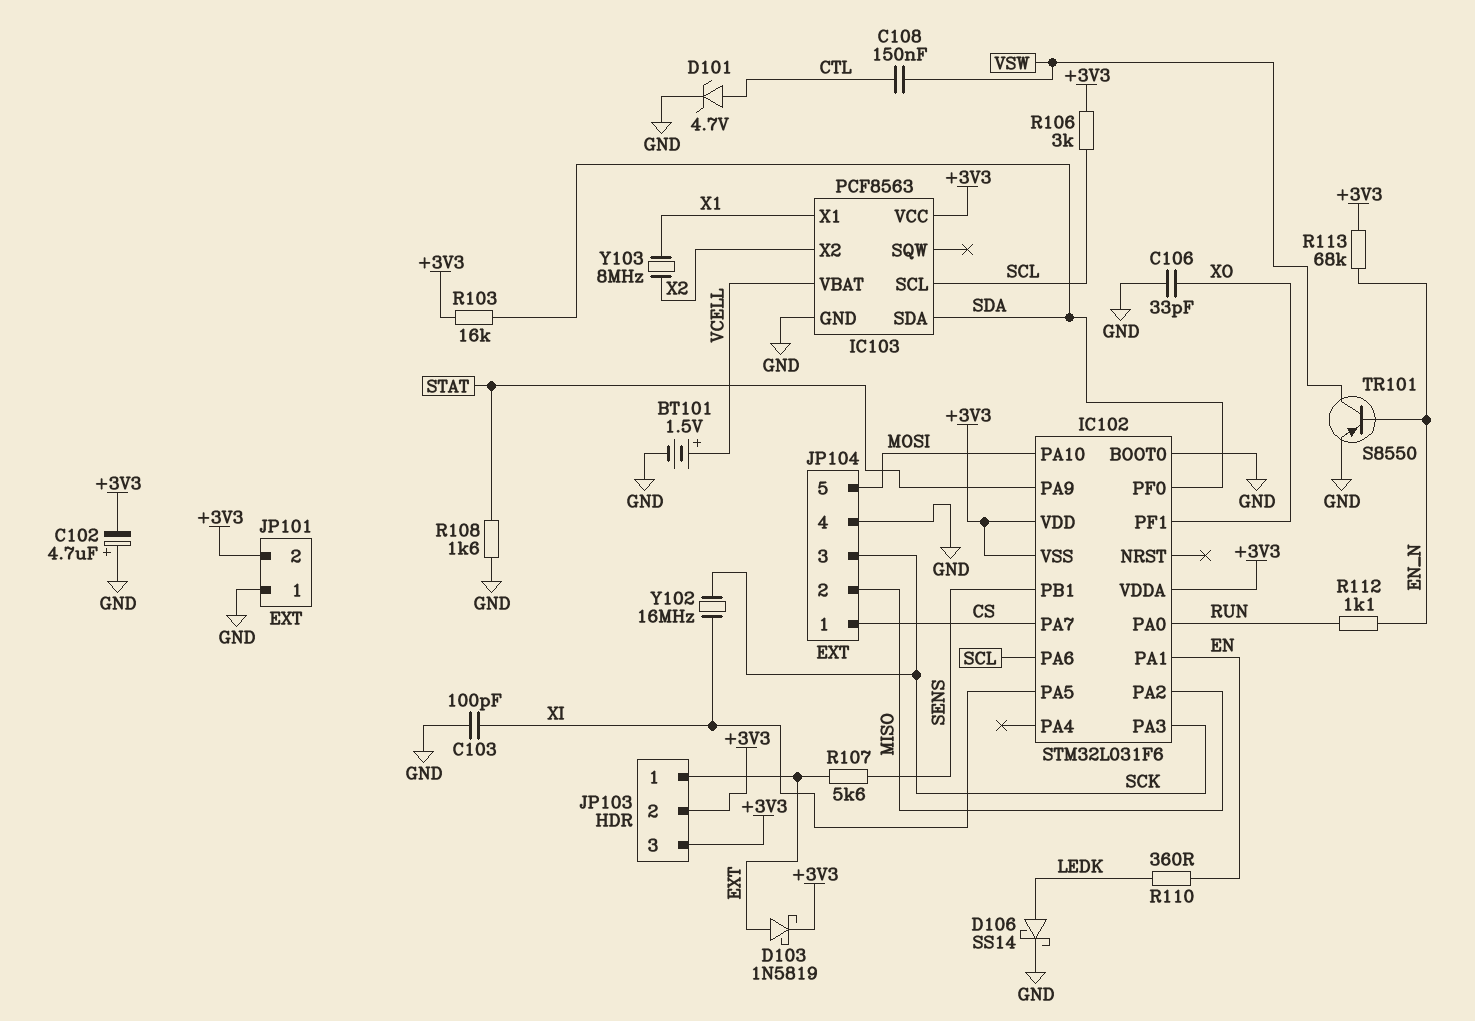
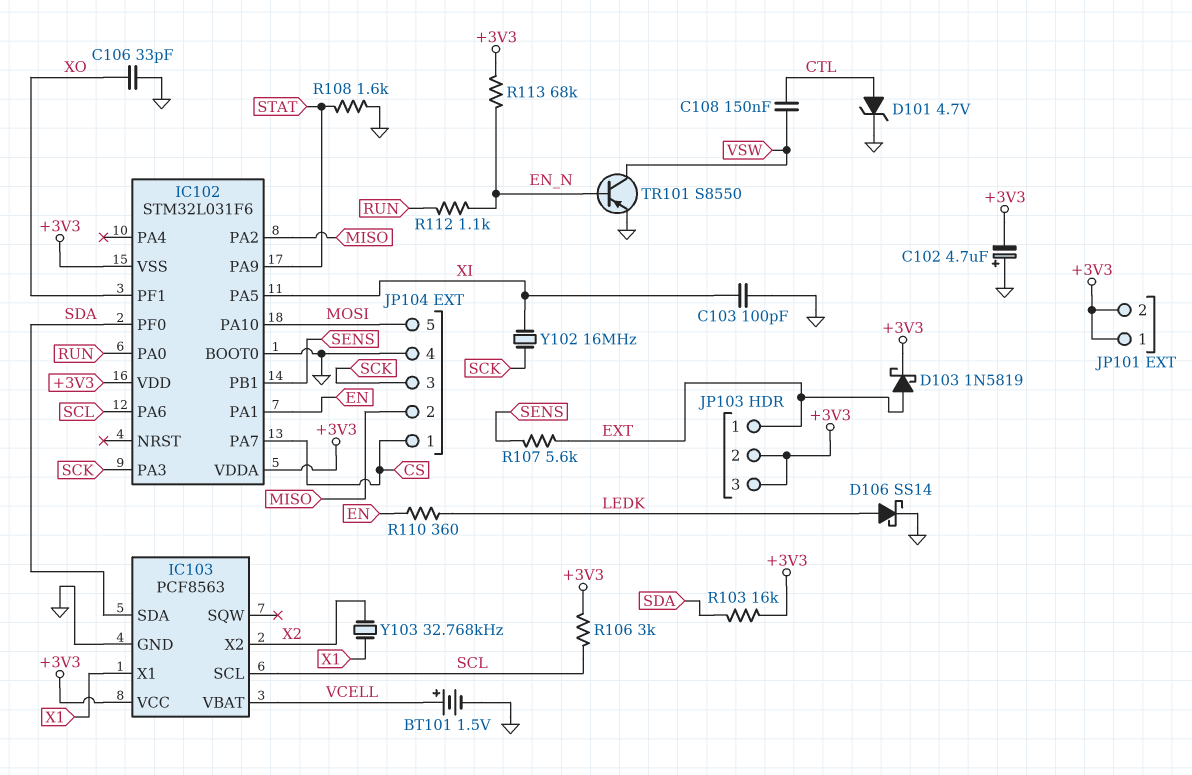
JP101 pin 1: GND -> +3V3
Y103: 8MHz (X1, X2) -> 32.768kHz (X1, X2)

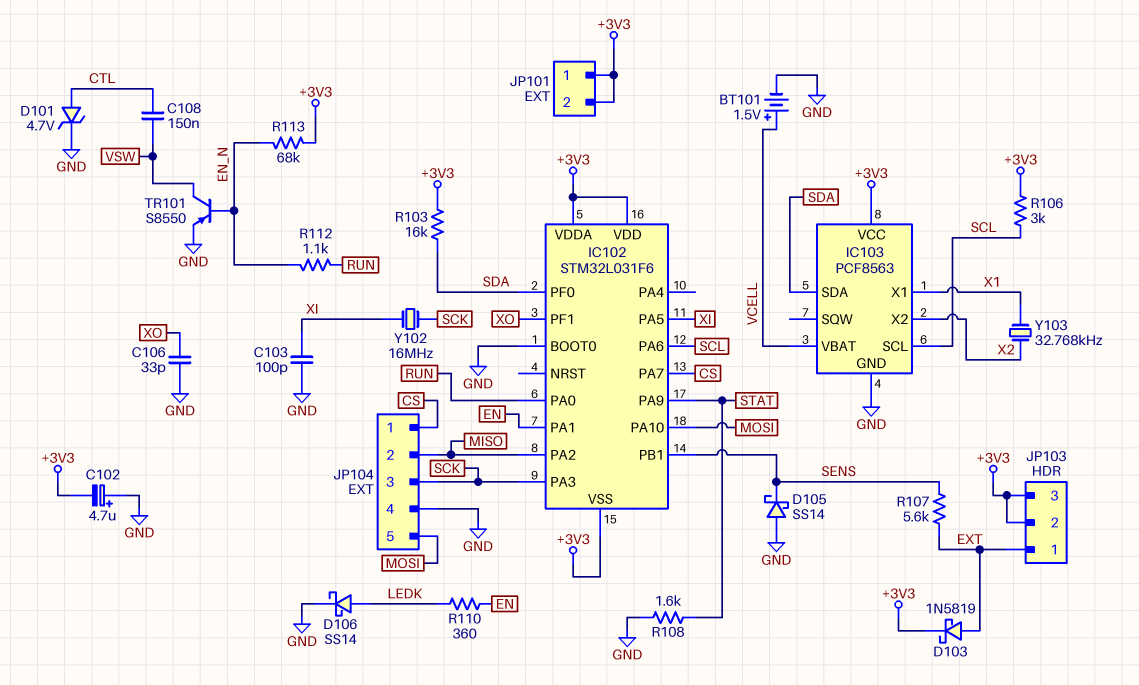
D105: none -> schottky SS14 (A GND, K SENS)

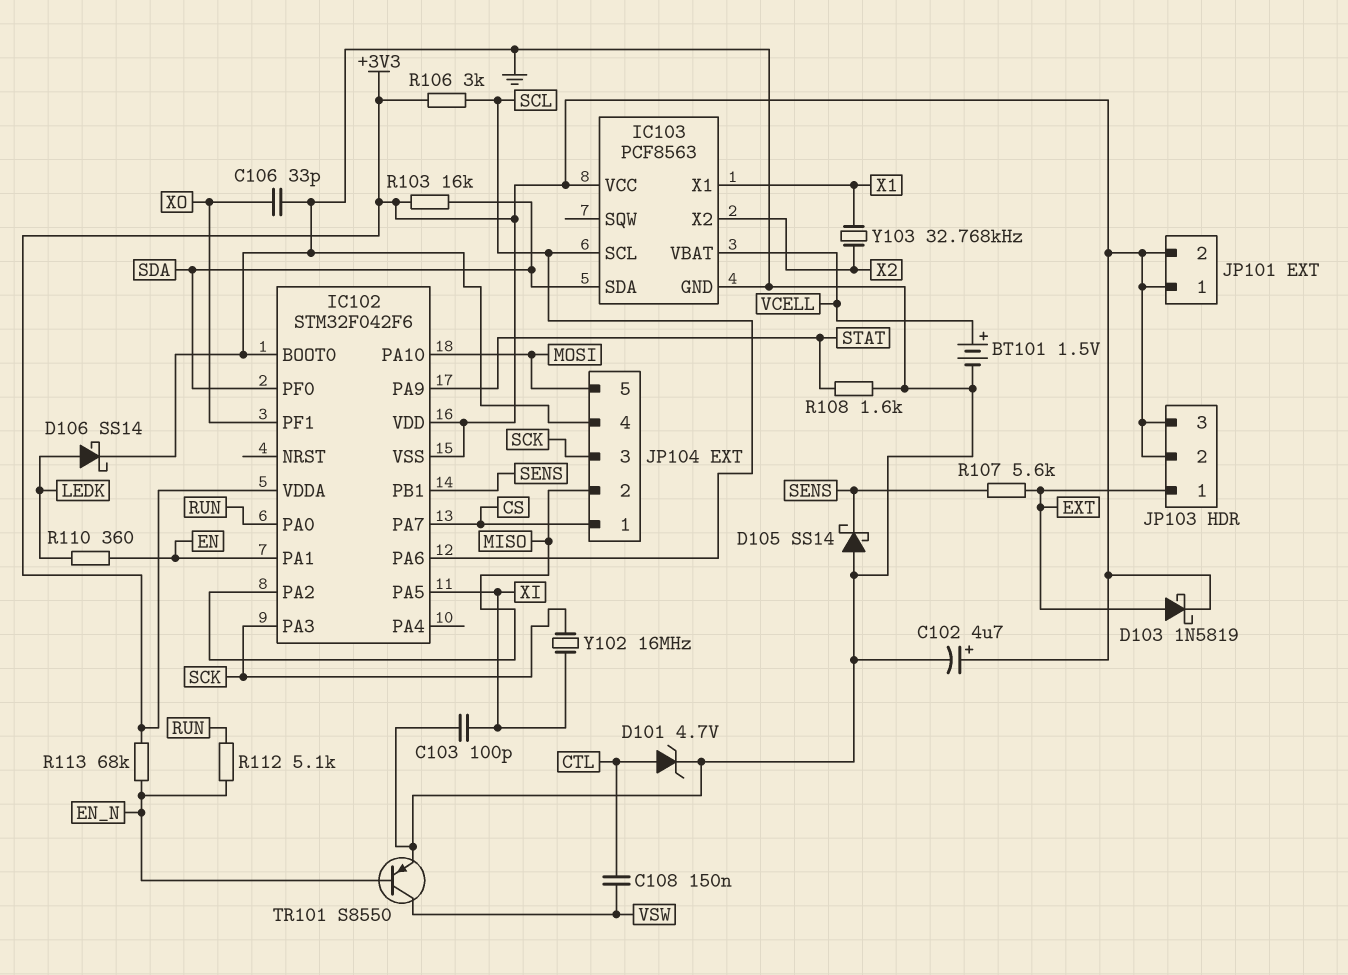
C102: 4.7uF (plus GND, minus +3V3) -> 4.7uF (plus +3V3, minus GND)
IC102: STM32L031F6 -> STM32F042F6
R112: 1.1k (EN_N, RUN) -> 5.1k (EN_N, RUN)

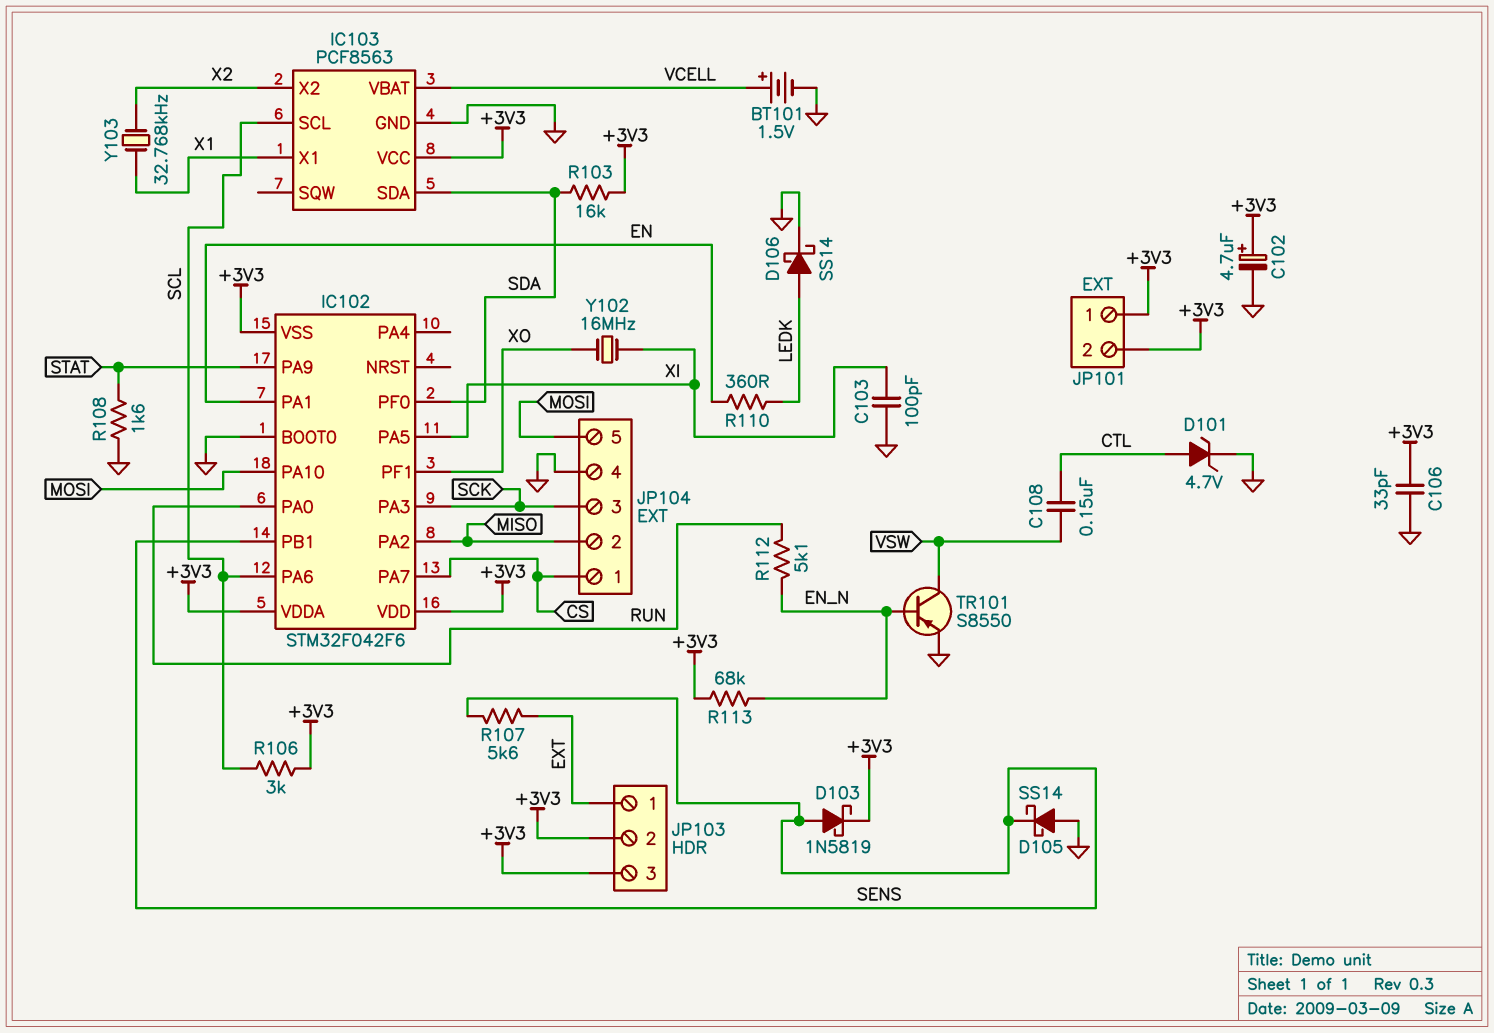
C106: 33pF (GND, XO) -> 33pF (+3V3, GND)
D103: schottky 1N5819 (A EXT, K +3V3) -> schottky 1N5819 (A SENS, K +3V3)
Y102: 16MHz (SCK, XI) -> 16MHz (XI, XO)

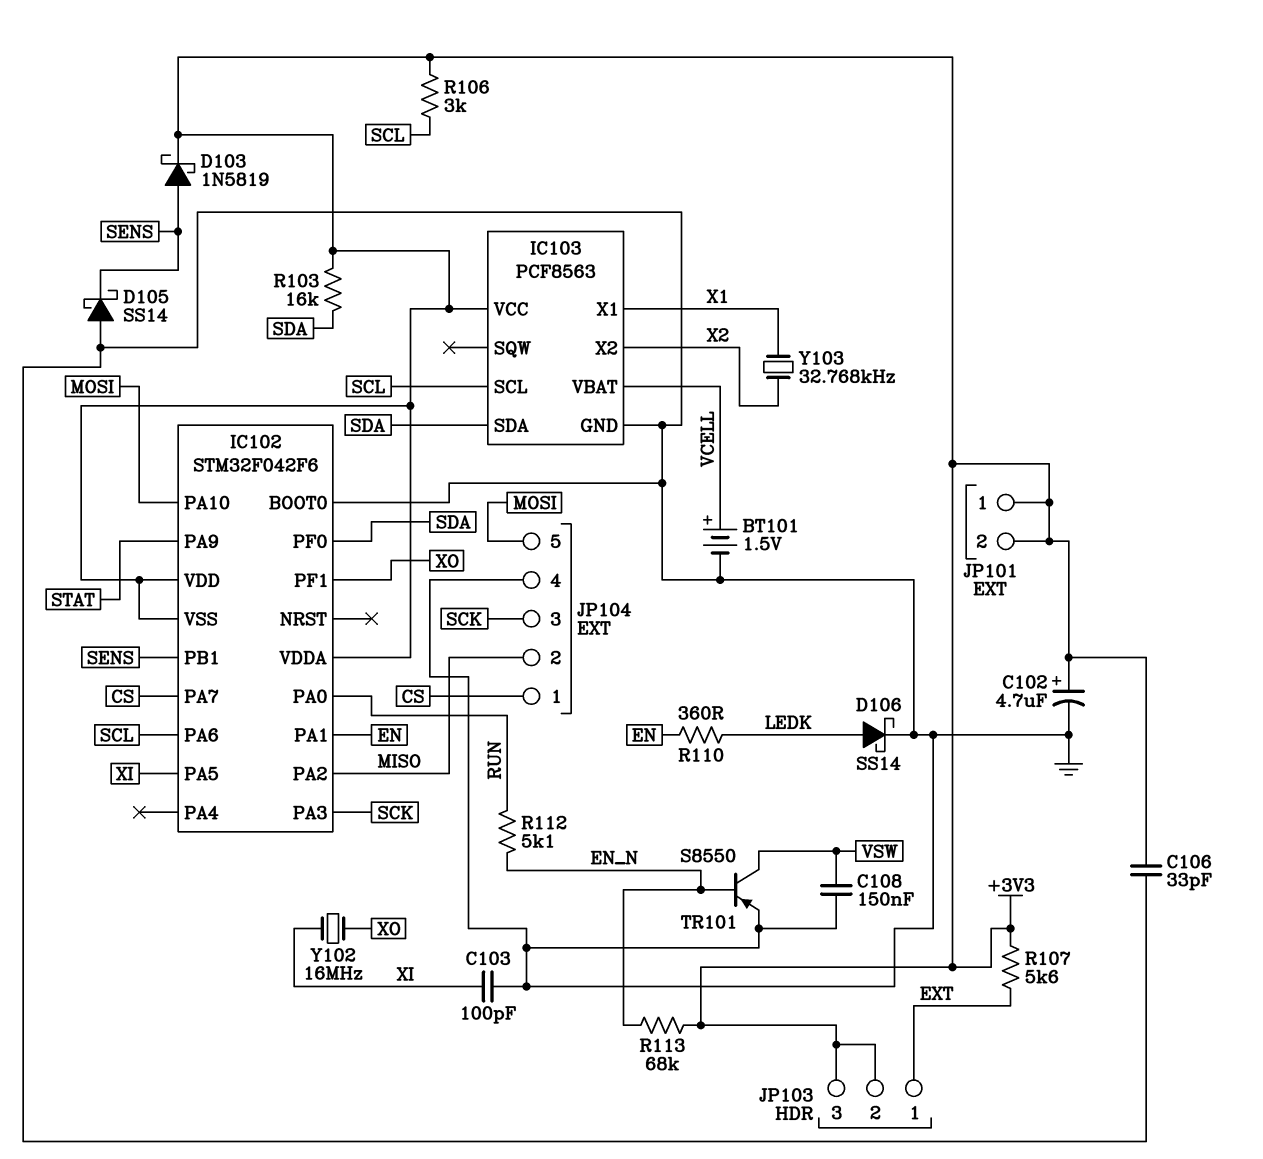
C108: 150nF (CTL, VSW) -> 150nF (GND, VSW)
D101: zener 4.7V (A CTL, K GND) -> none
R107: 5.6k (EXT, SENS) -> 5.6k (+3V3, EXT)
R108: 1.6k (GND, STAT) -> none

